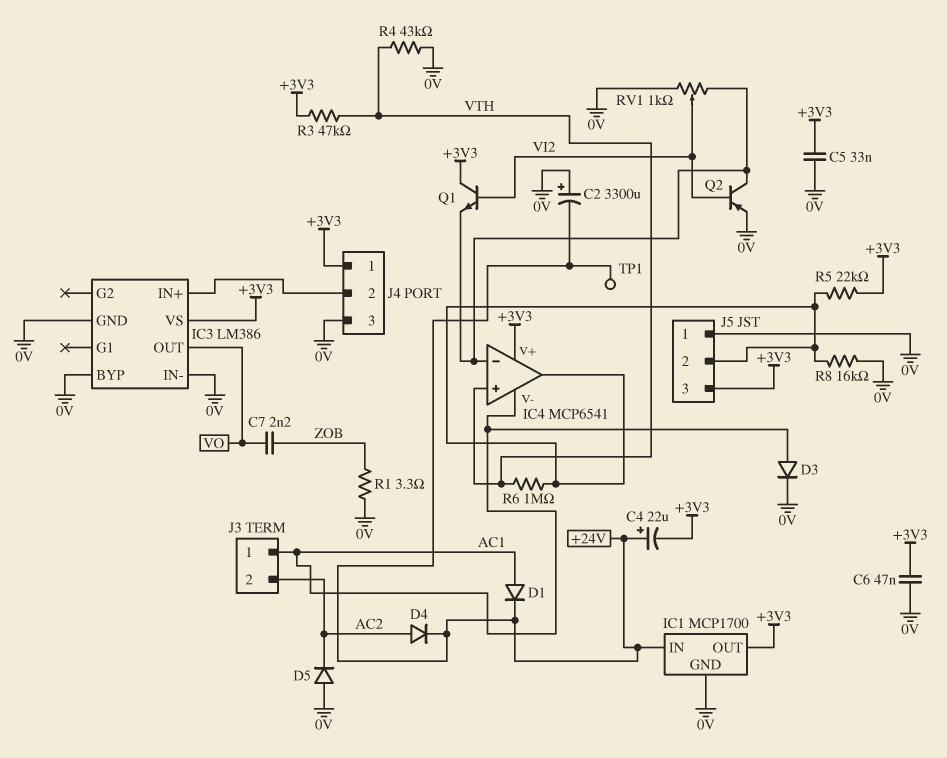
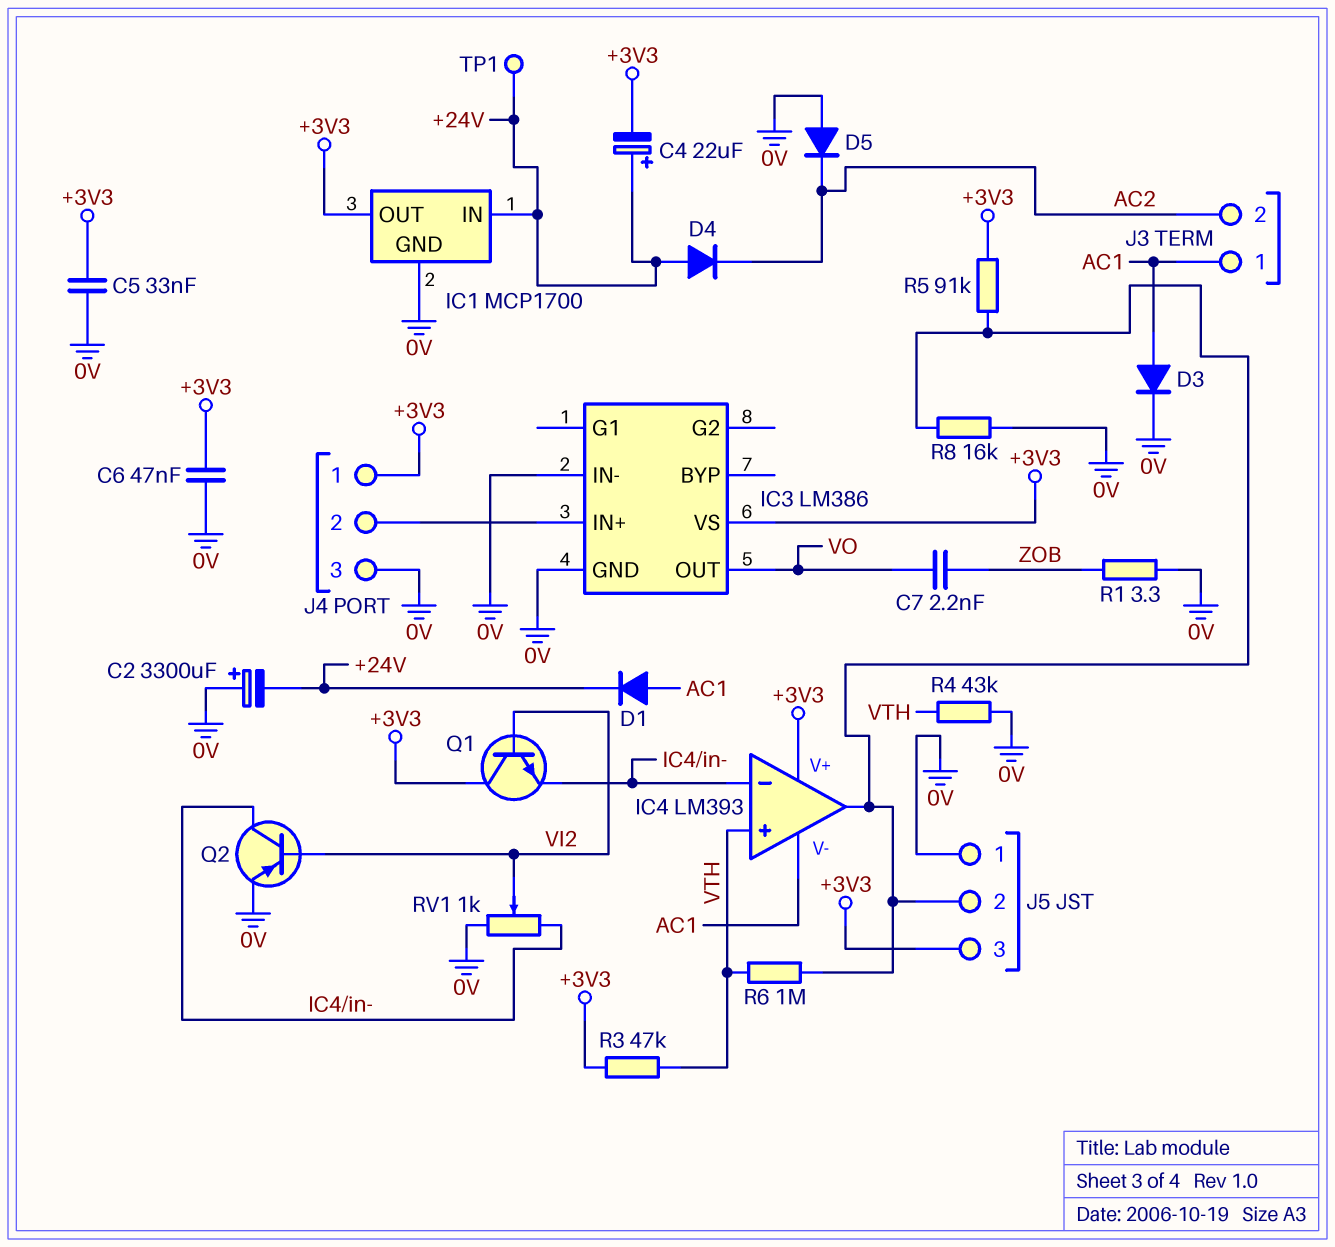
D4: diode (A AC2, K +24V) -> diode (A +24V, K AC2)
IC3 pin BYP: 0V -> none
IC4: MCP6541 -> LM393
R5: 22k (+3V3, IC4/out) -> 91k (+3V3, IC4/out)

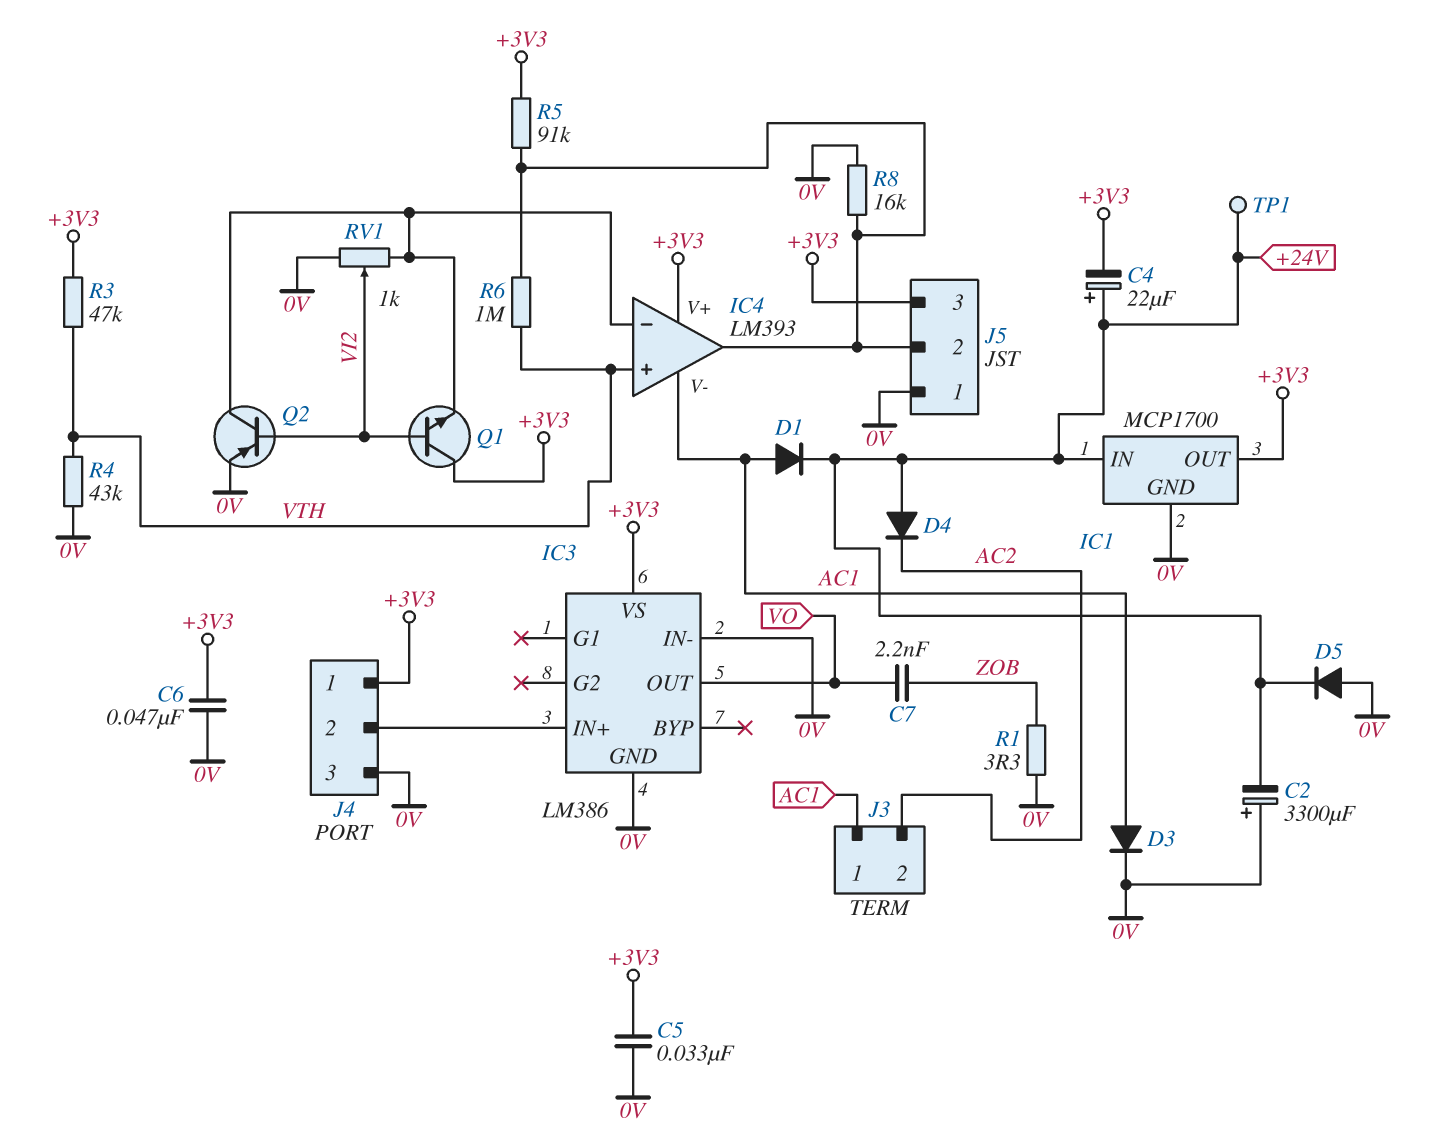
D5: diode (A 0V, K AC2) -> diode (A 0V, K +24V)

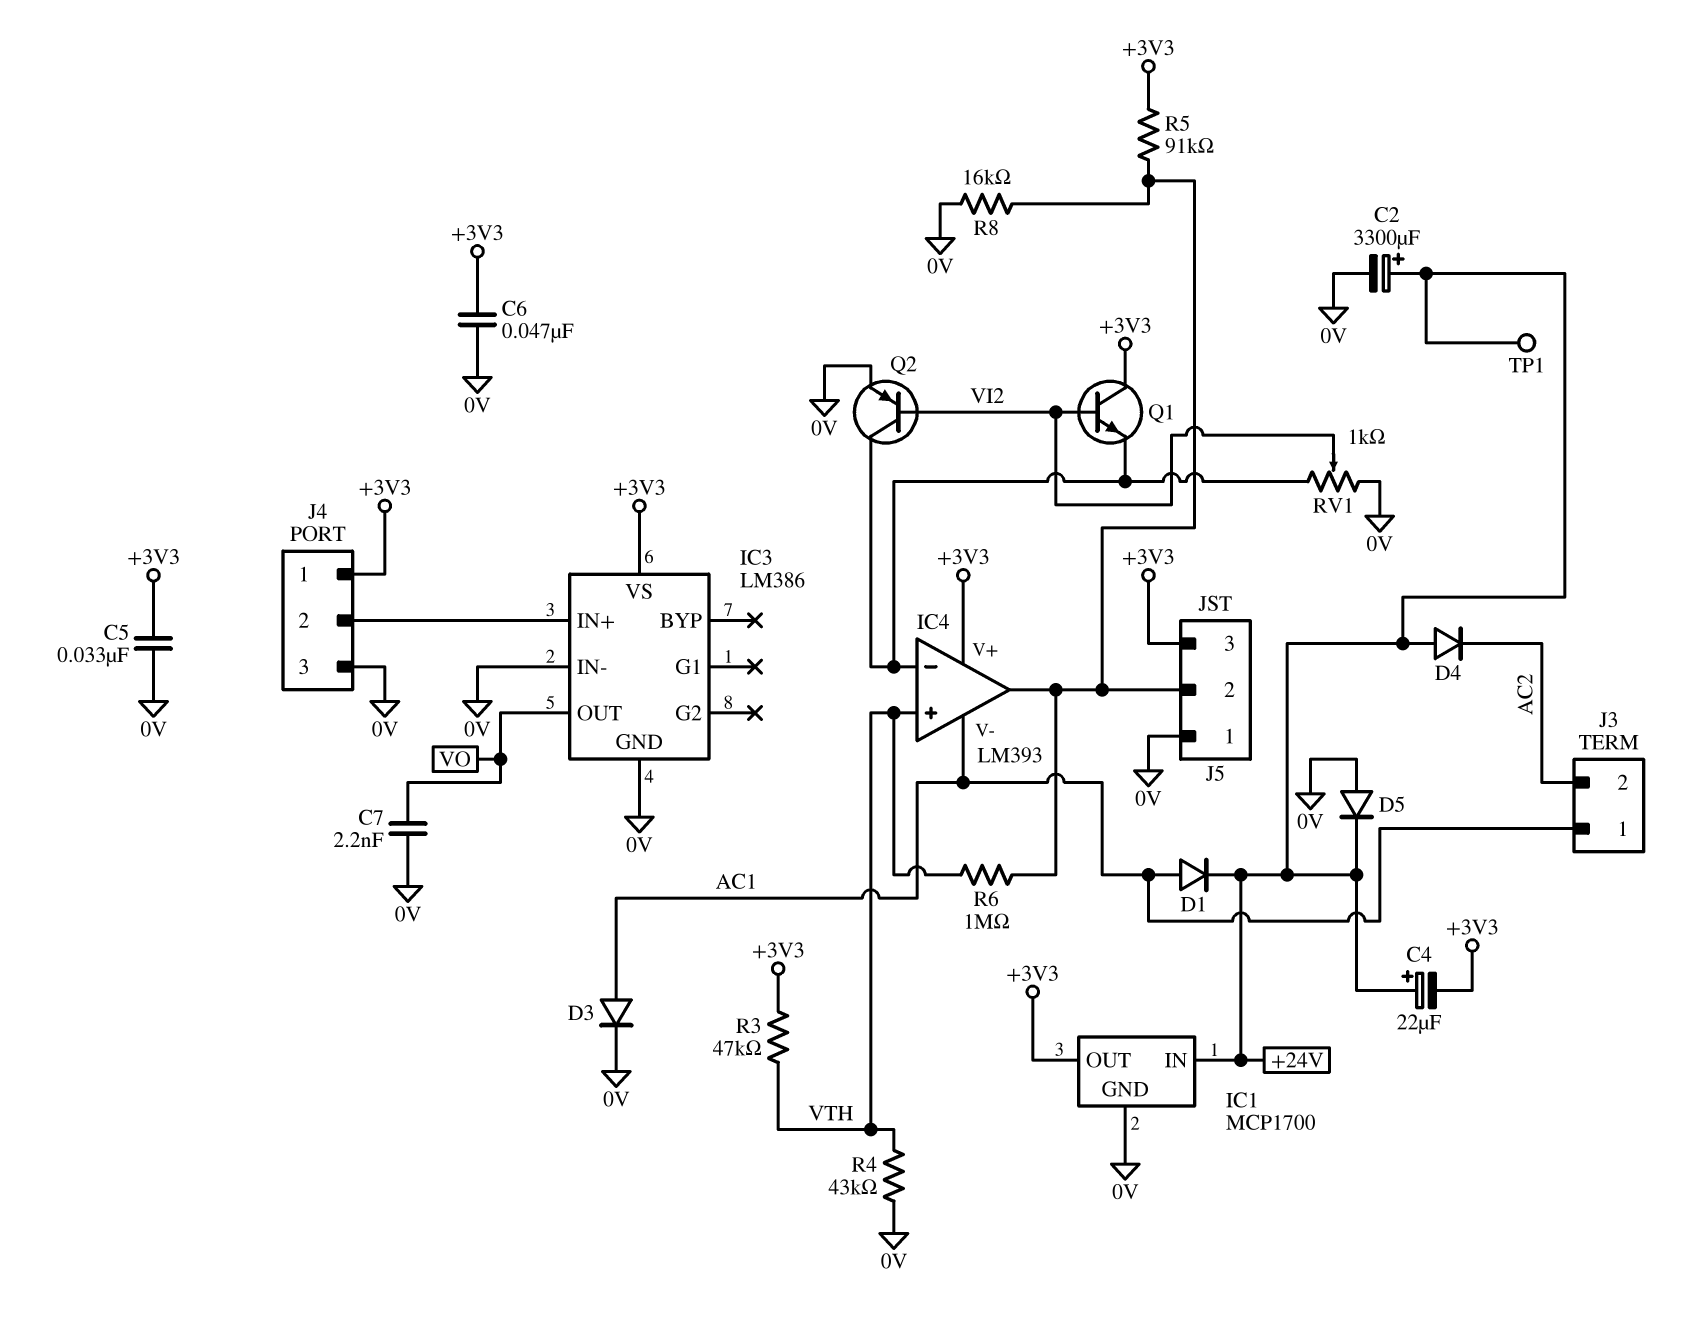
C2: 3300uF (plus 0V, minus +24V) -> 3300uF (plus +24V, minus 0V)
C7: 2.2nF (VO, ZOB) -> 2.2nF (0V, VO)
R1: 3.3 (0V, ZOB) -> none

